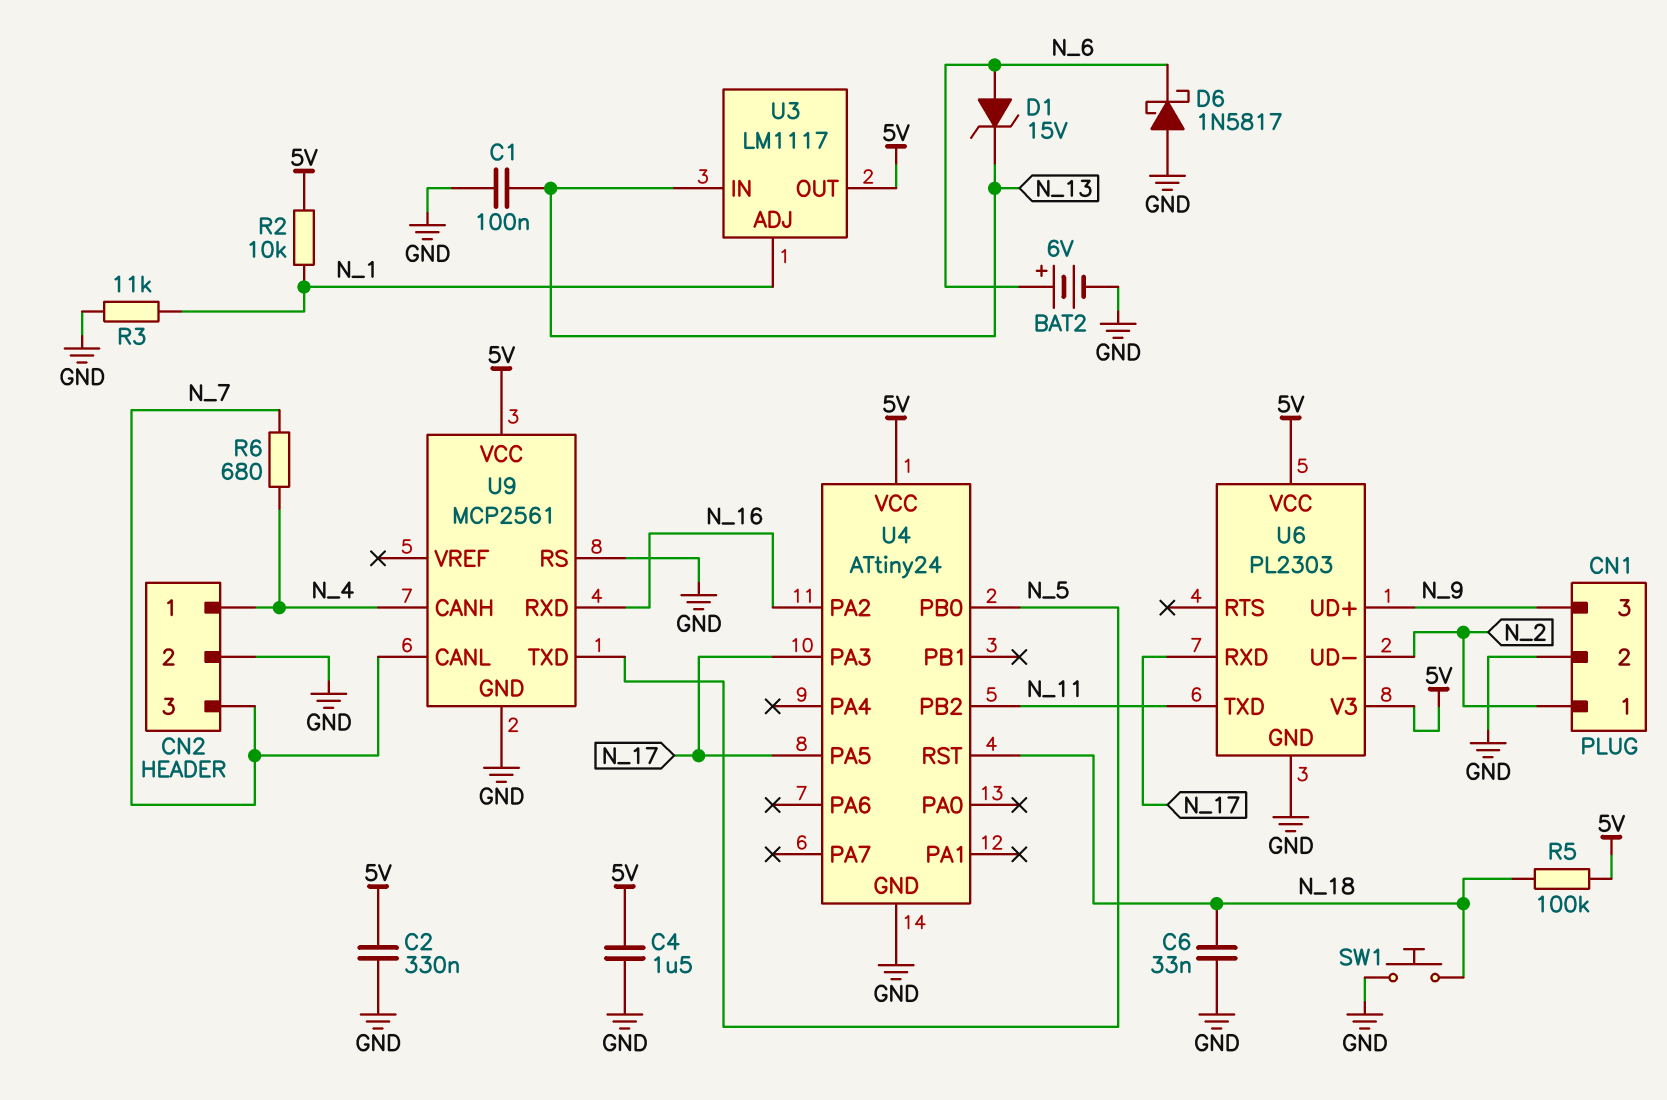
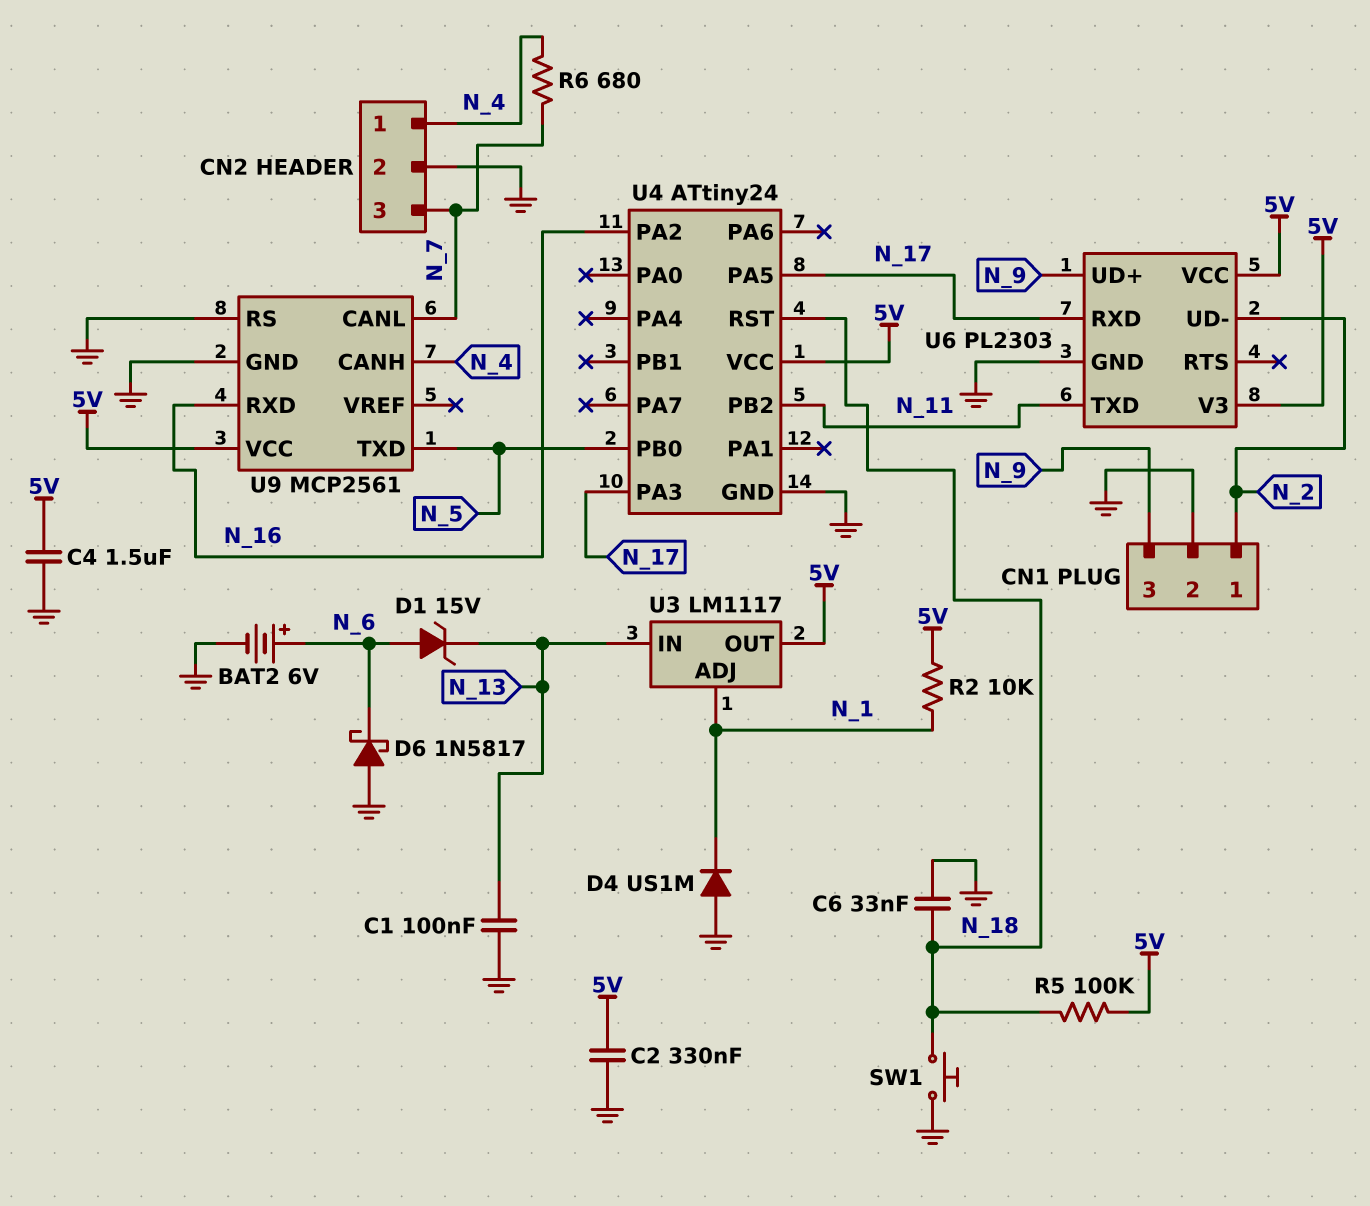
D4: none -> diode US1M (A GND, K N_1)
R3: 11k (GND, N_1) -> none

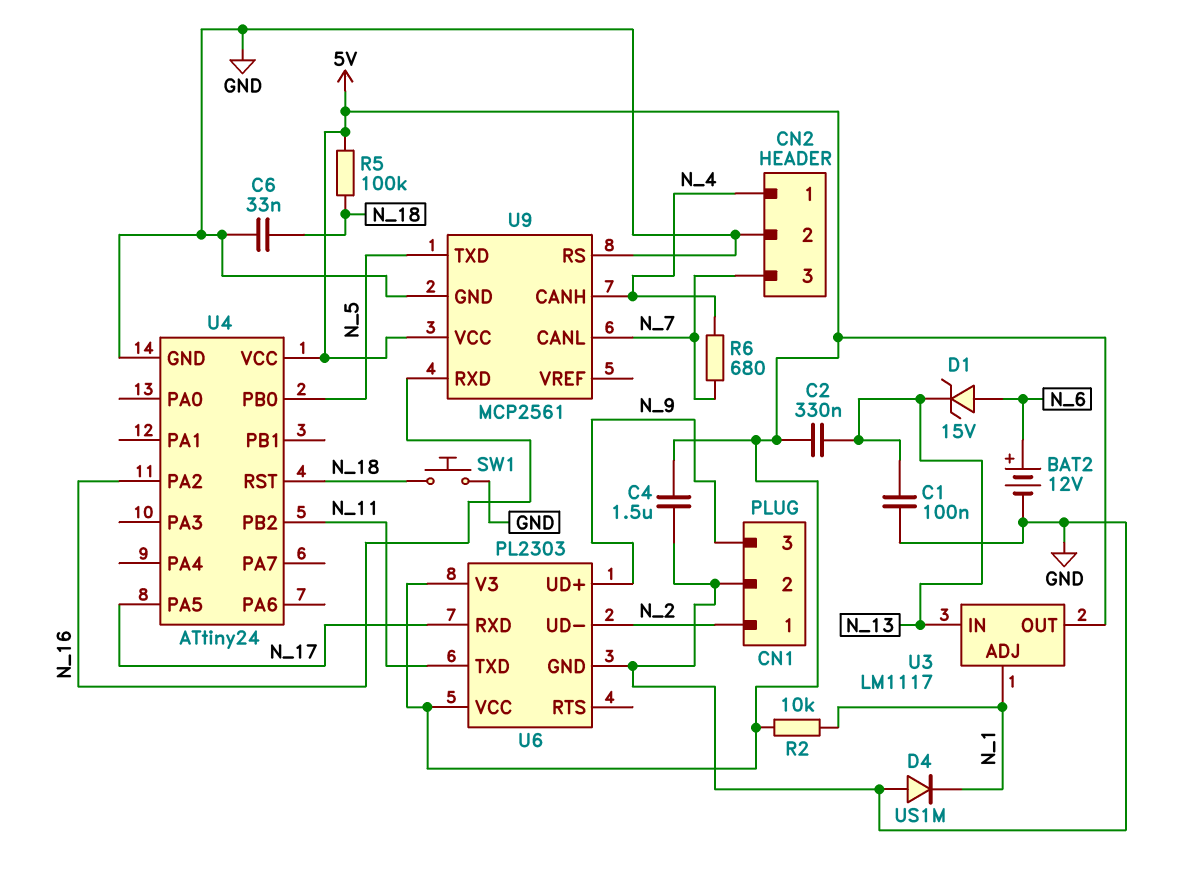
BAT2: 6V (plus N_6, minus GND) -> 12V (plus N_6, minus GND)
C2: 330nF (5V, GND) -> 330nF (5V, N_13)
D6: schottky 1N5817 (A GND, K N_6) -> none
U4 pin PA3: N_17 -> none

